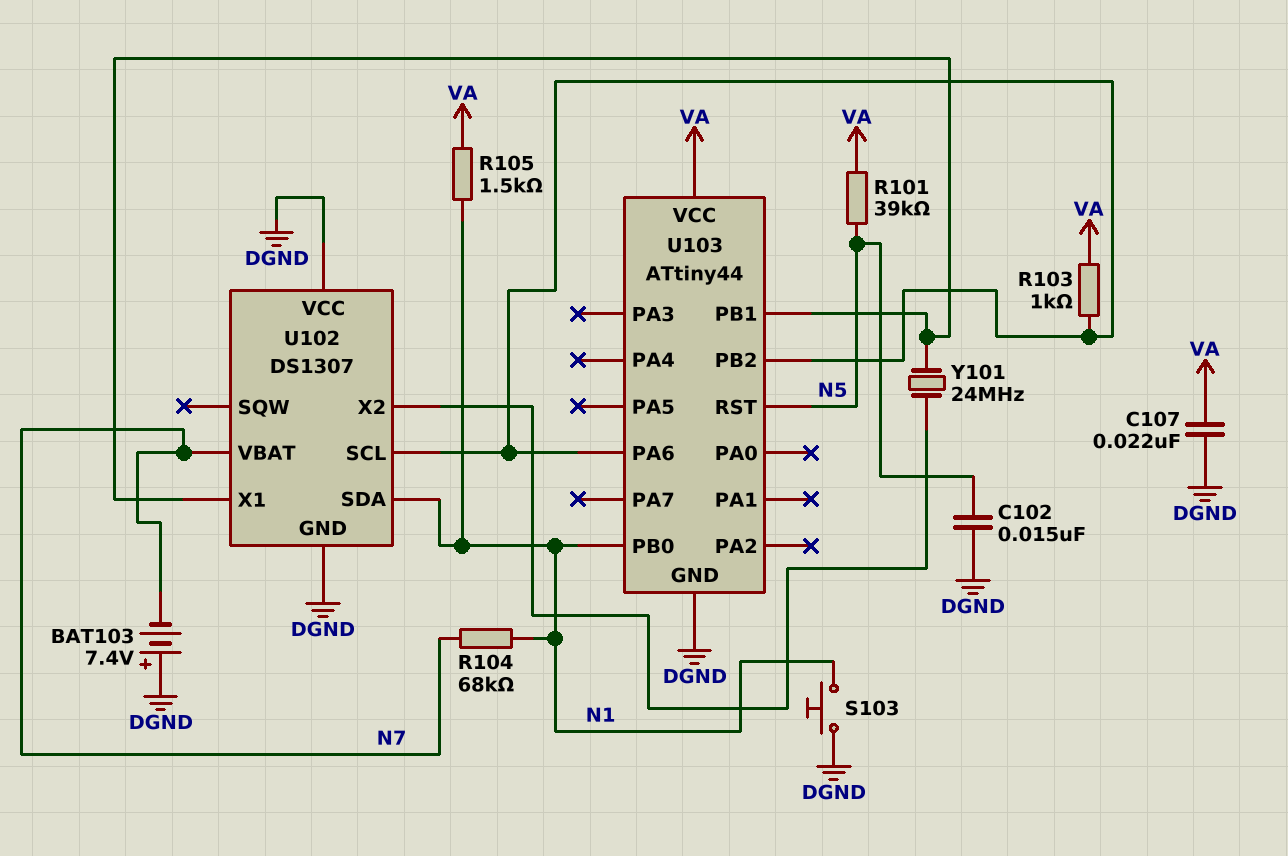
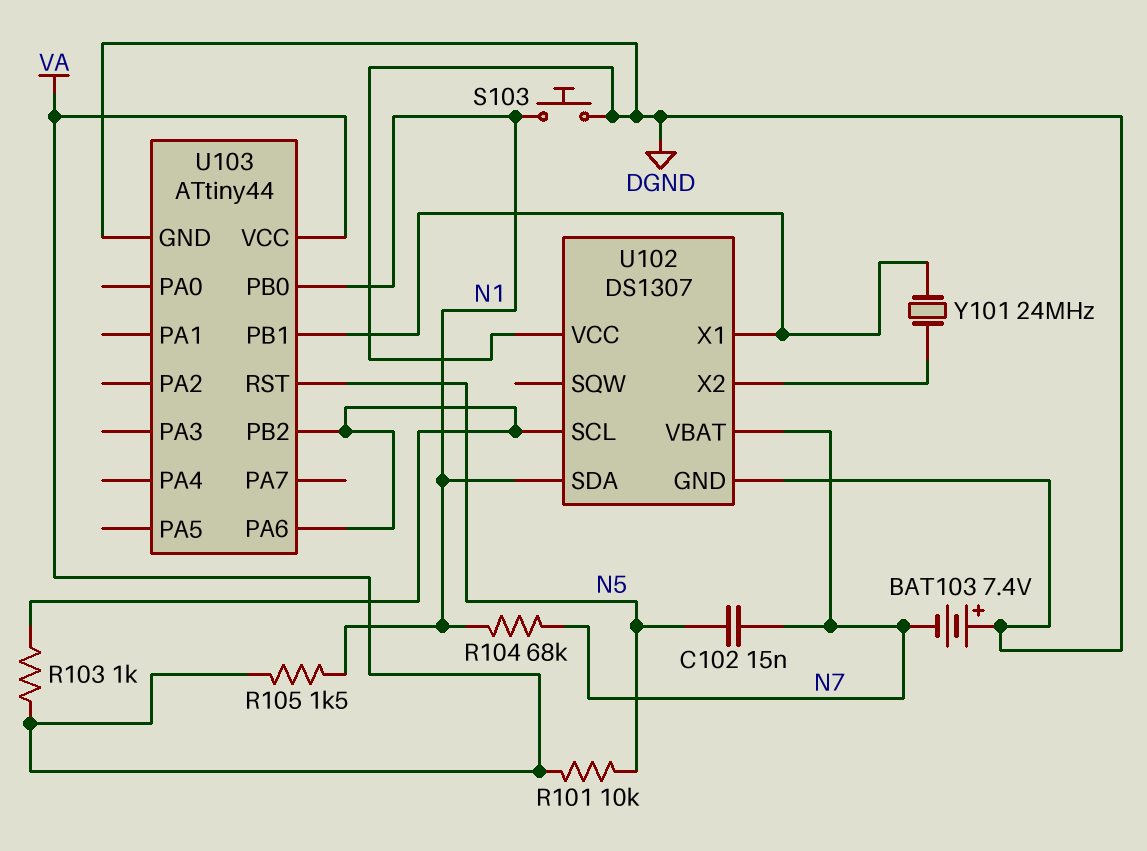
C102: 15nF (DGND, N5) -> 15nF (N5, N7)
C107: 22nF (DGND, VA) -> none
R101: 39k (N5, VA) -> 10k (N5, VA)

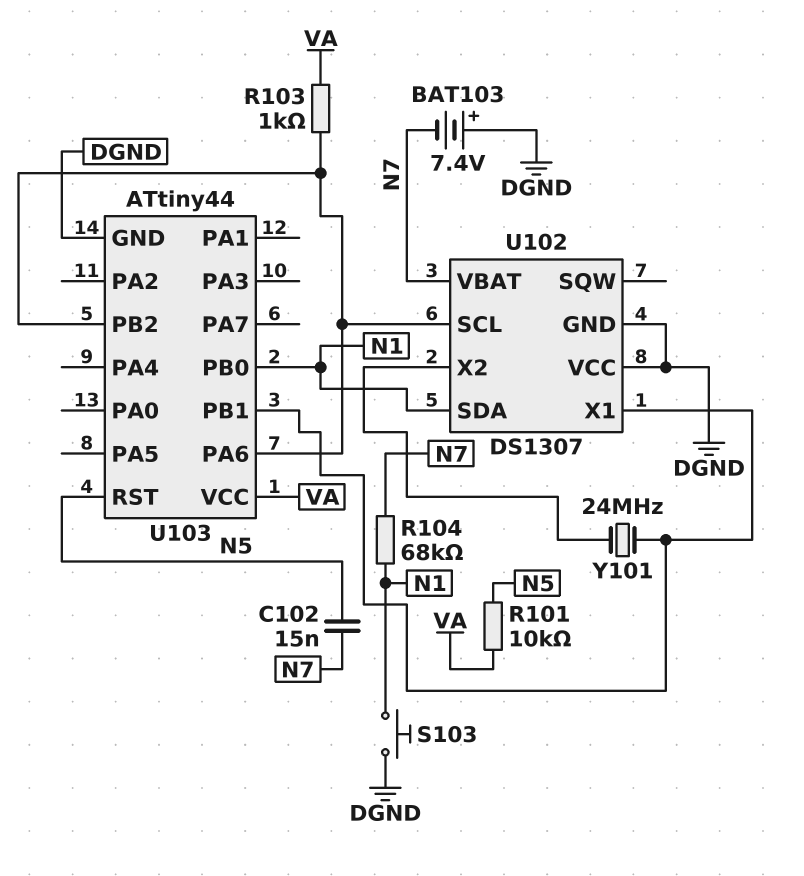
R105: 1.5k (N1, VA) -> none

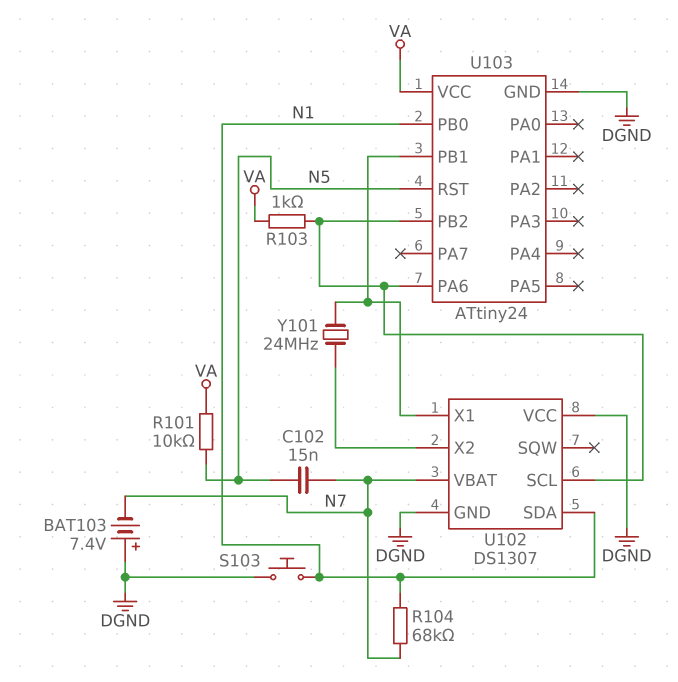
U103: ATtiny44 -> ATtiny24

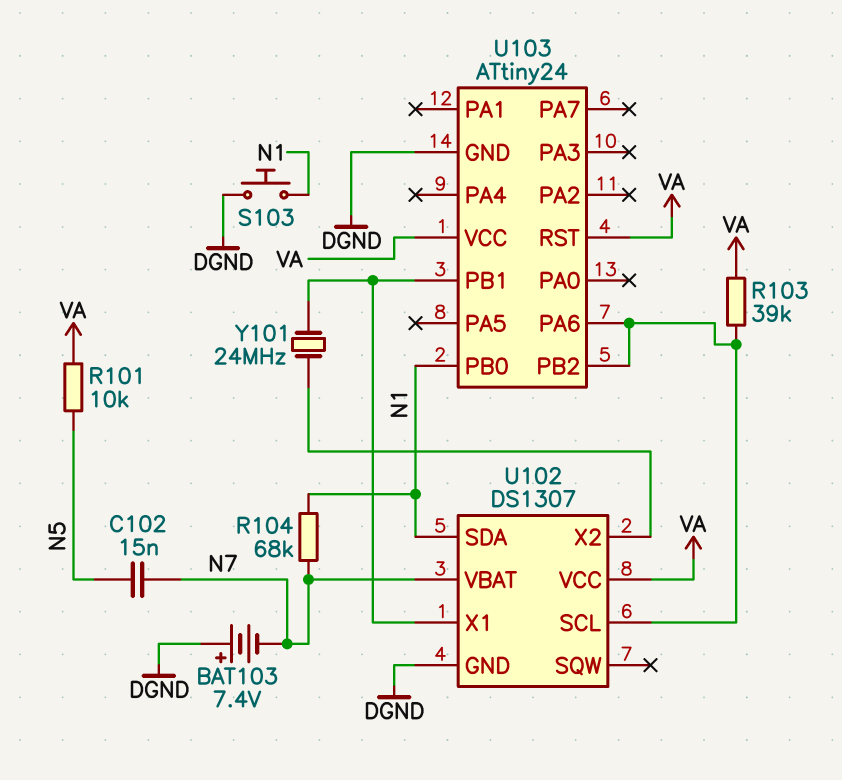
R103: 1k (U102/SCL, VA) -> 39k (U102/SCL, VA)
U102 pin VCC: DGND -> VA
U103 pin RST: N5 -> VA

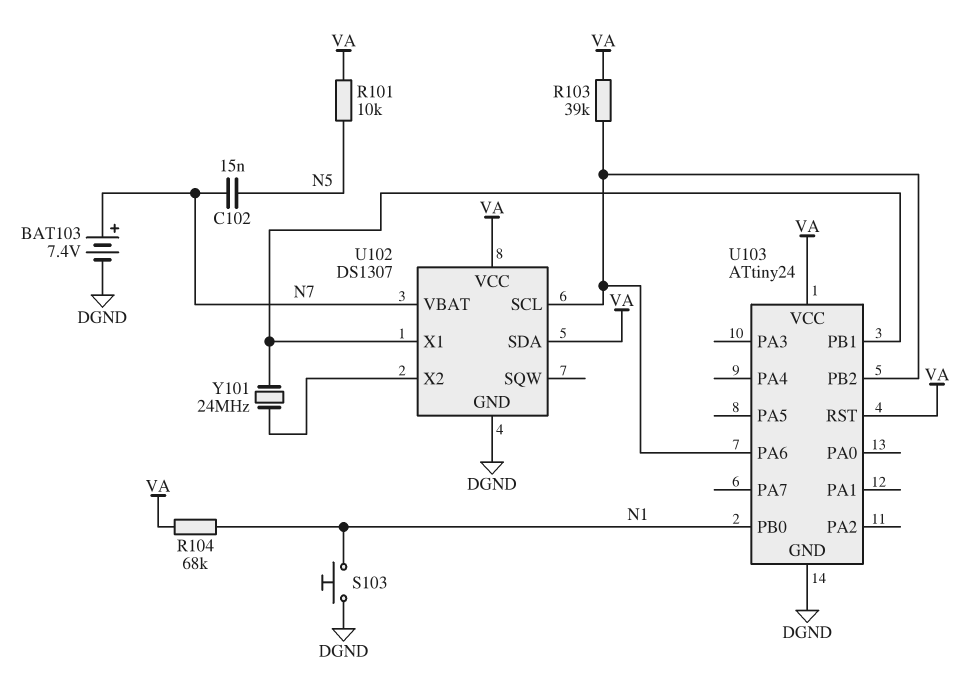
BAT103: 7.4V (plus DGND, minus N7) -> 7.4V (plus N7, minus DGND)
R104: 68k (N1, N7) -> 68k (N1, VA)
U102 pin SDA: N1 -> VA

